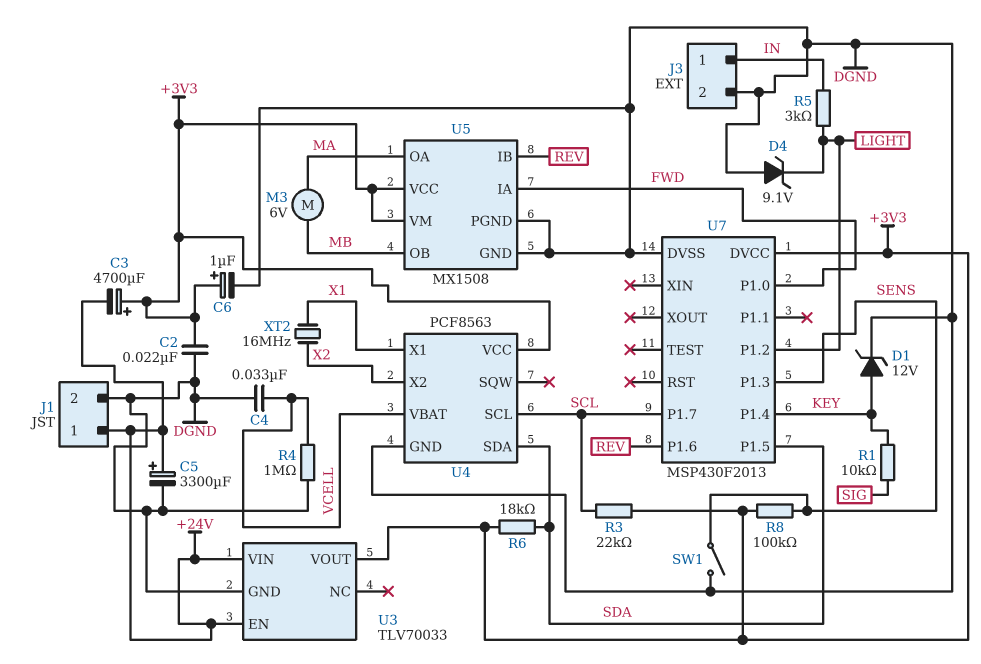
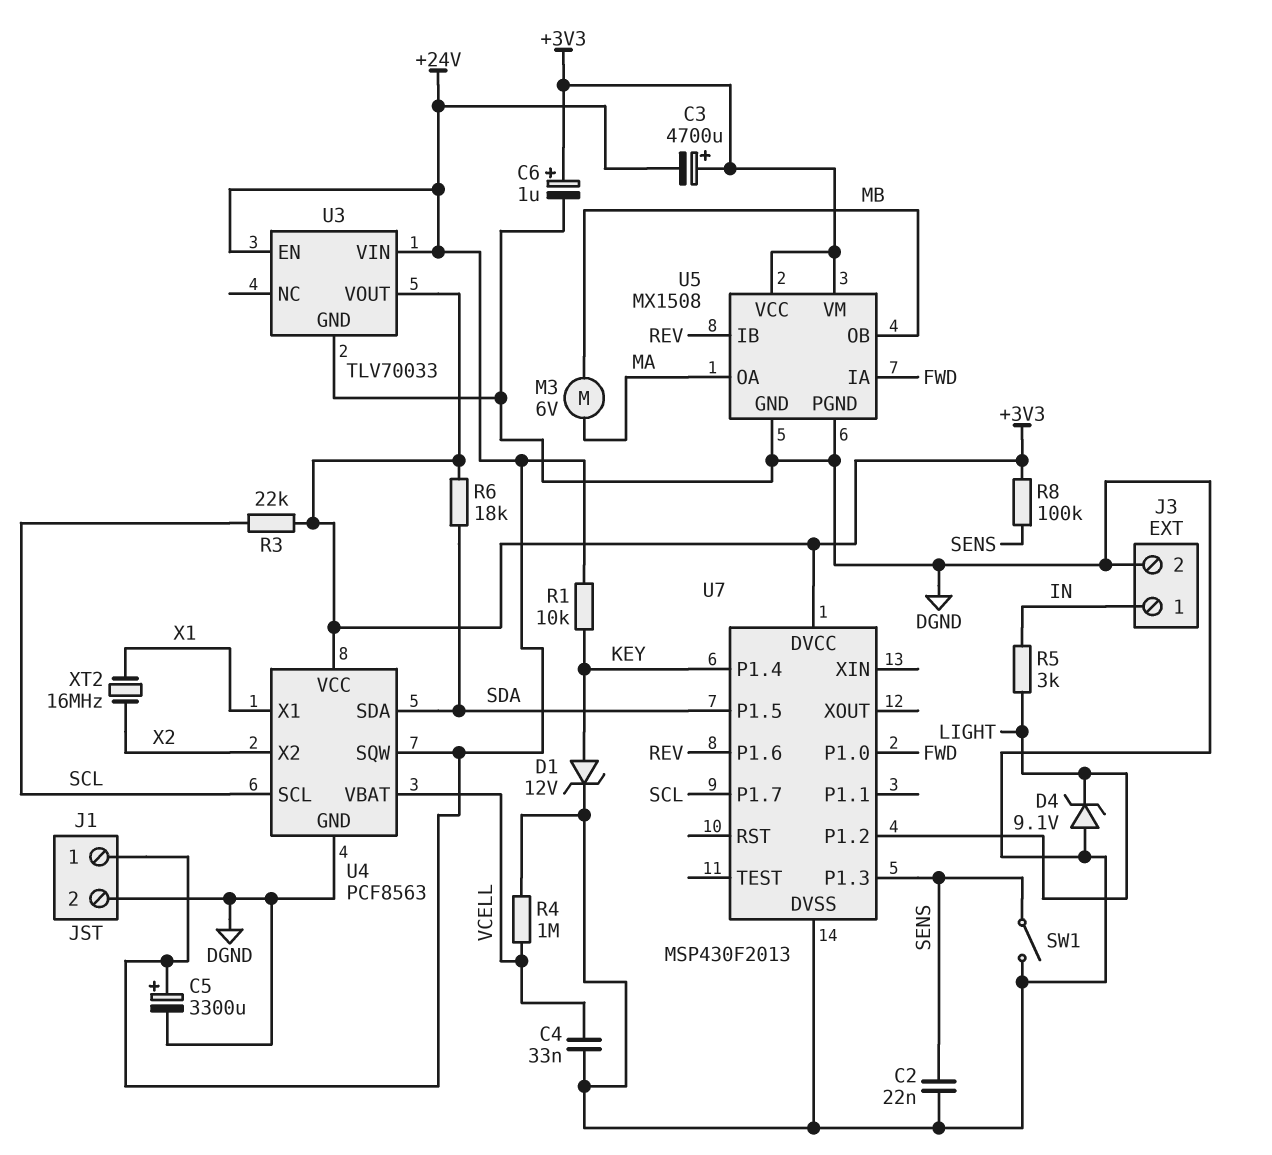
C2: 22nF (+3V3, DGND) -> 22nF (DGND, SENS)
R1: 10k (KEY, SIG) -> 10k (+24V, KEY)
U4 pin SQW: none -> +24V

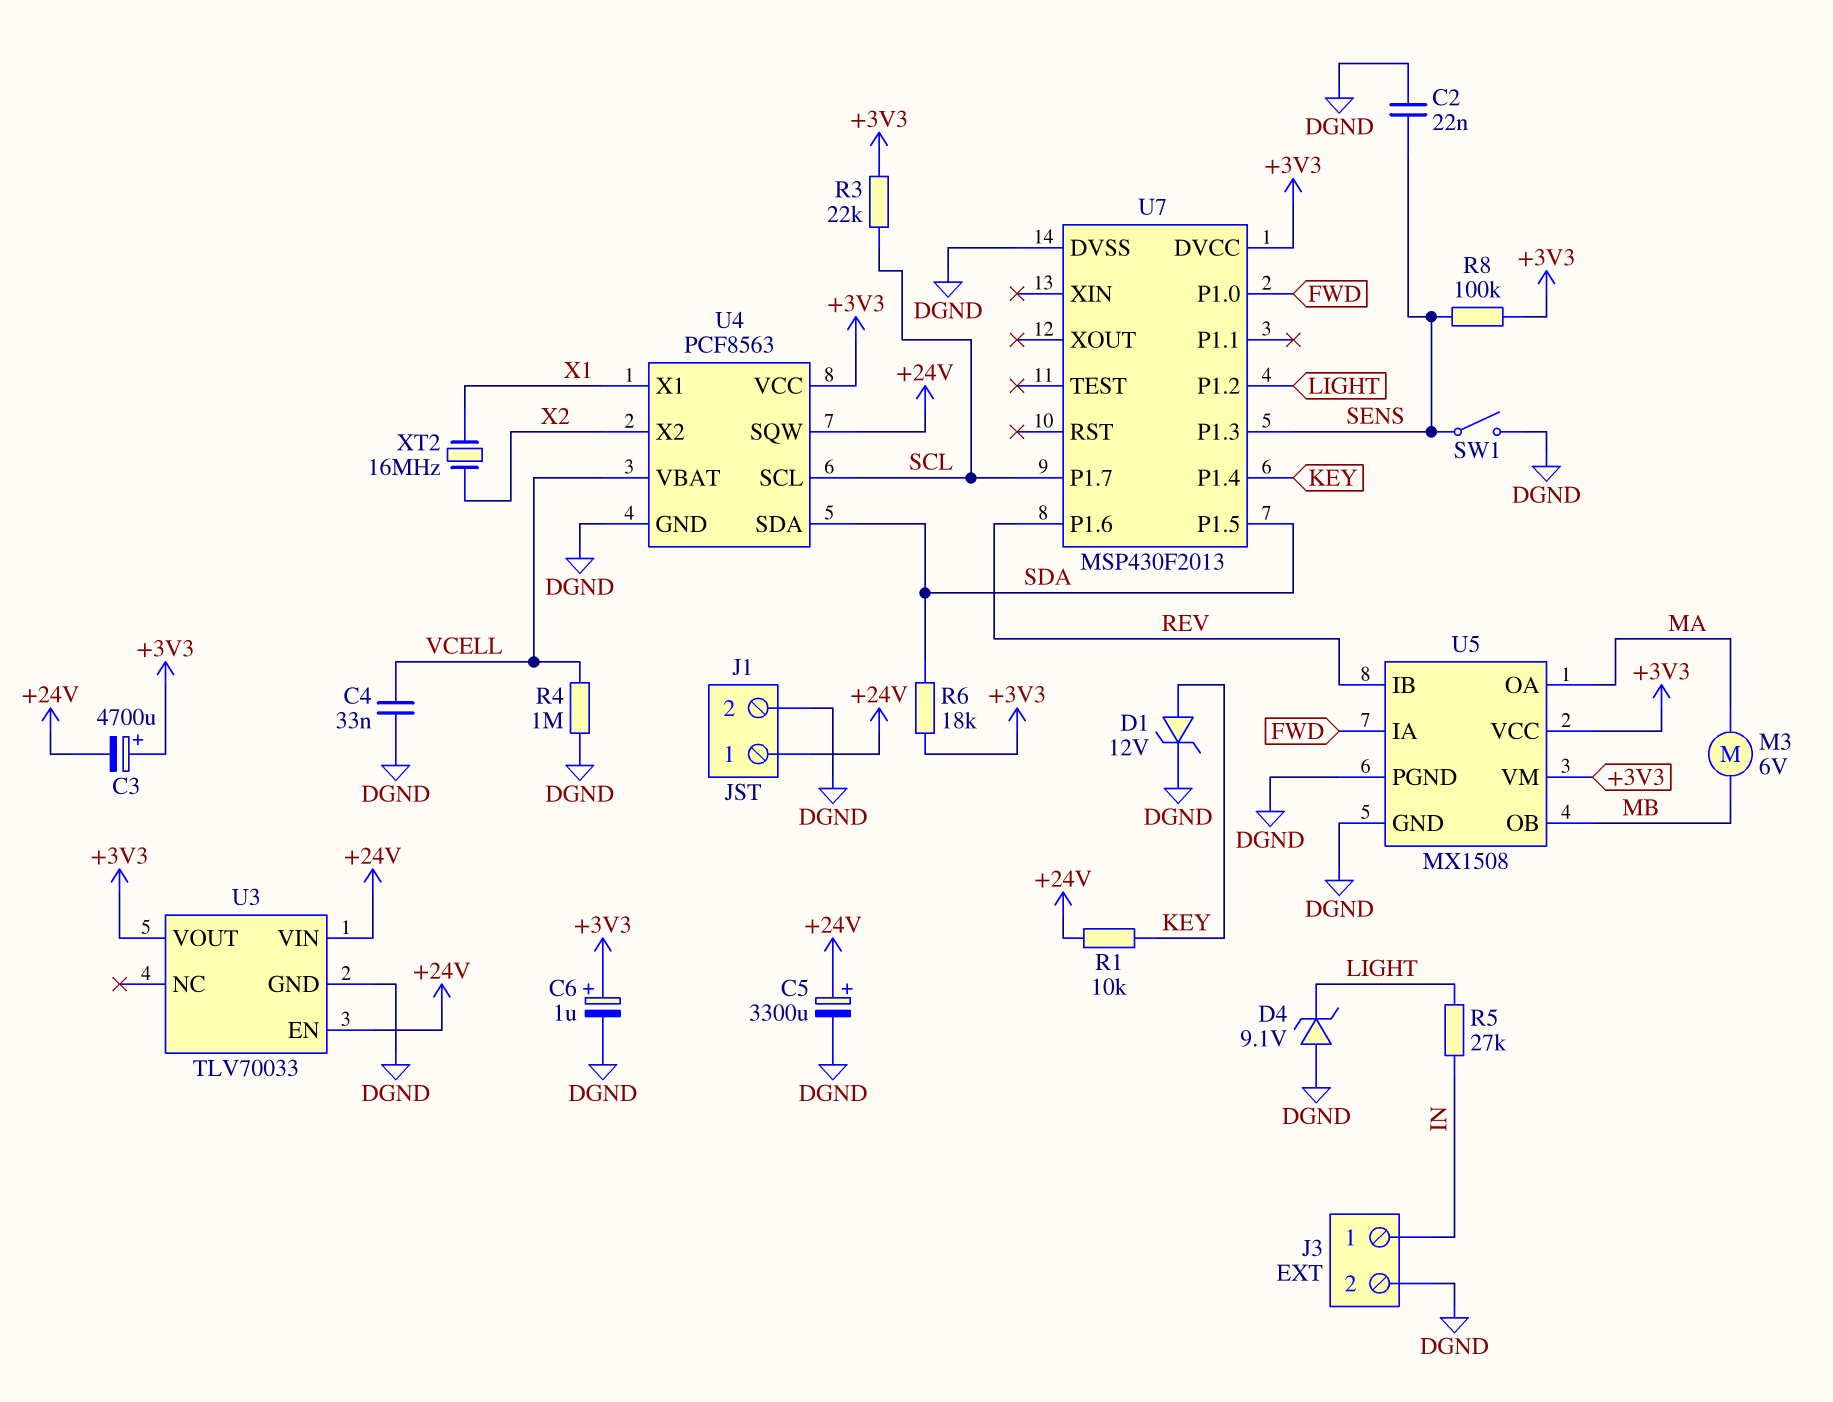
R5: 3k (IN, LIGHT) -> 27k (IN, LIGHT)

